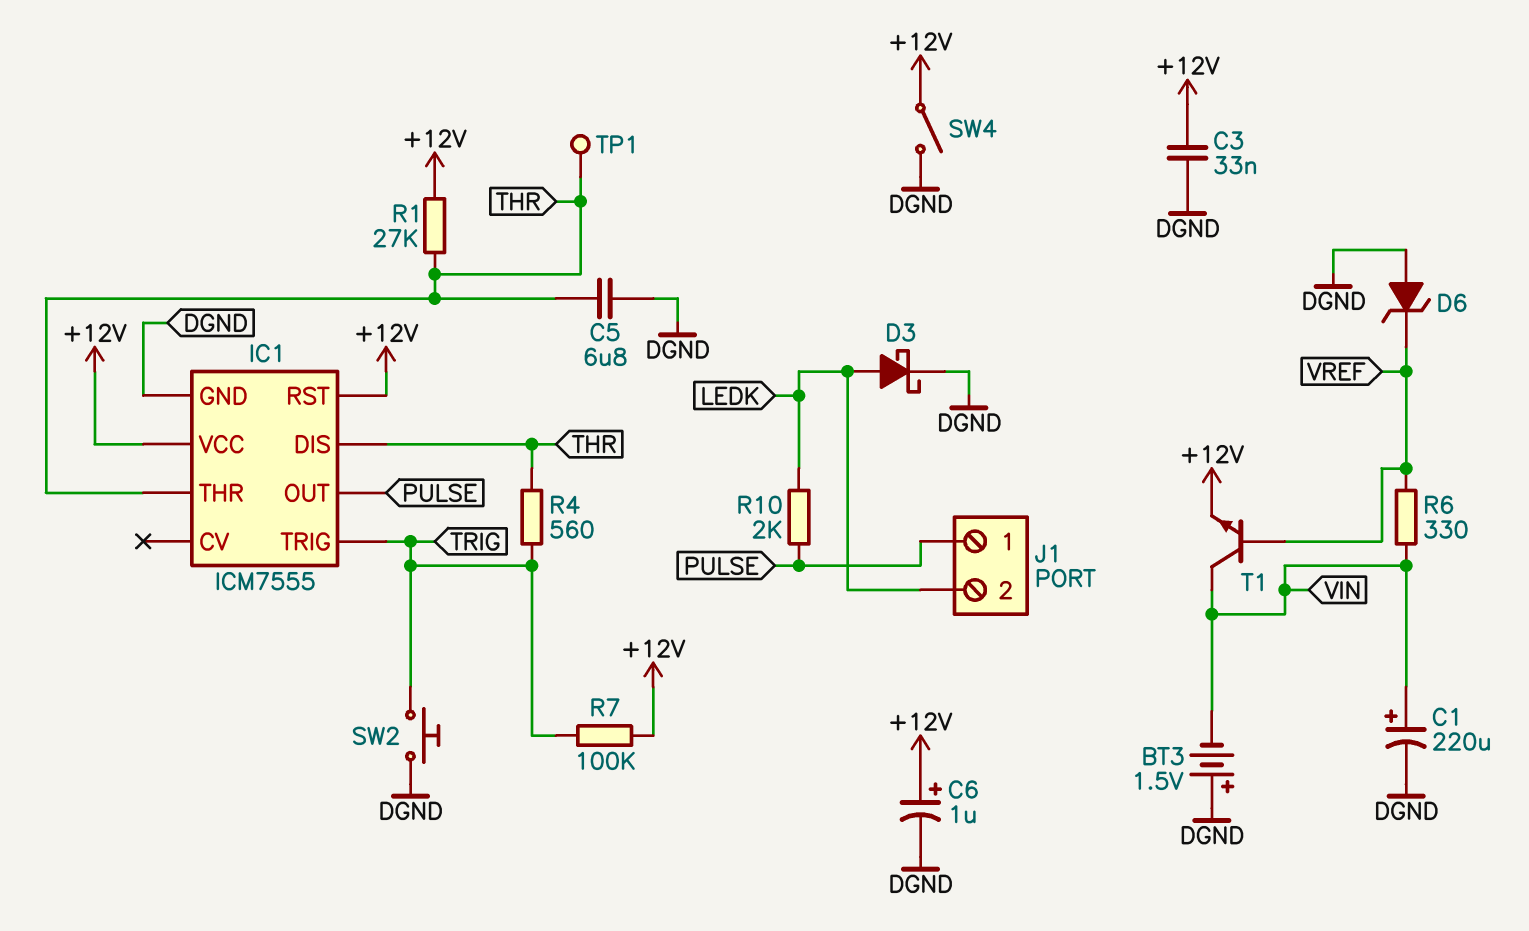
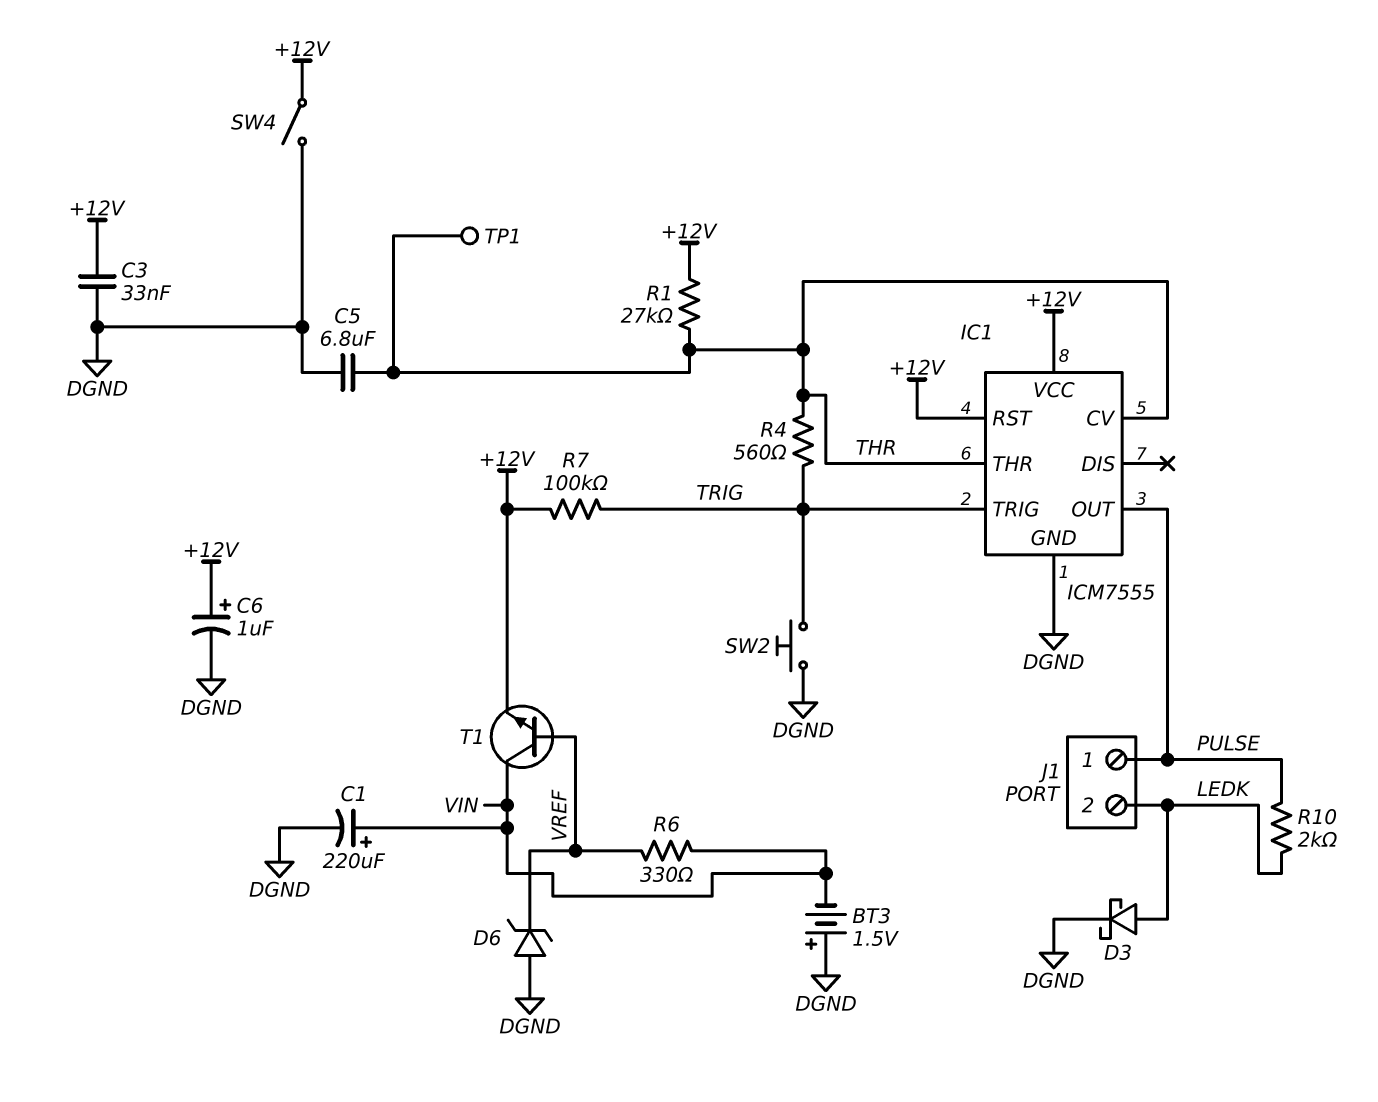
IC1 pin CV: none -> THR
IC1 pin DIS: THR -> none

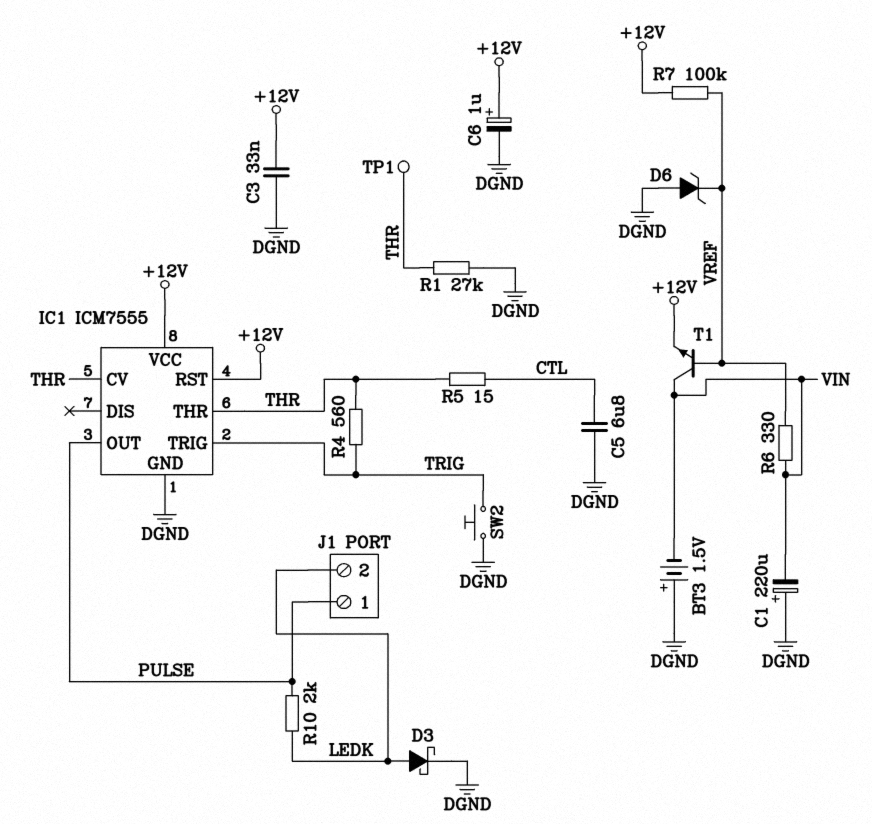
C1: 220uF (plus VIN, minus DGND) -> 220uF (plus DGND, minus VIN)
C5: 6.8uF (DGND, THR) -> 6.8uF (CTL, DGND)
R1: 27k (+12V, THR) -> 27k (DGND, THR)
R5: none -> 15 (CTL, THR)
R7: 100k (+12V, TRIG) -> 100k (+12V, VREF)
SW4: switch (+12V, DGND) -> none

